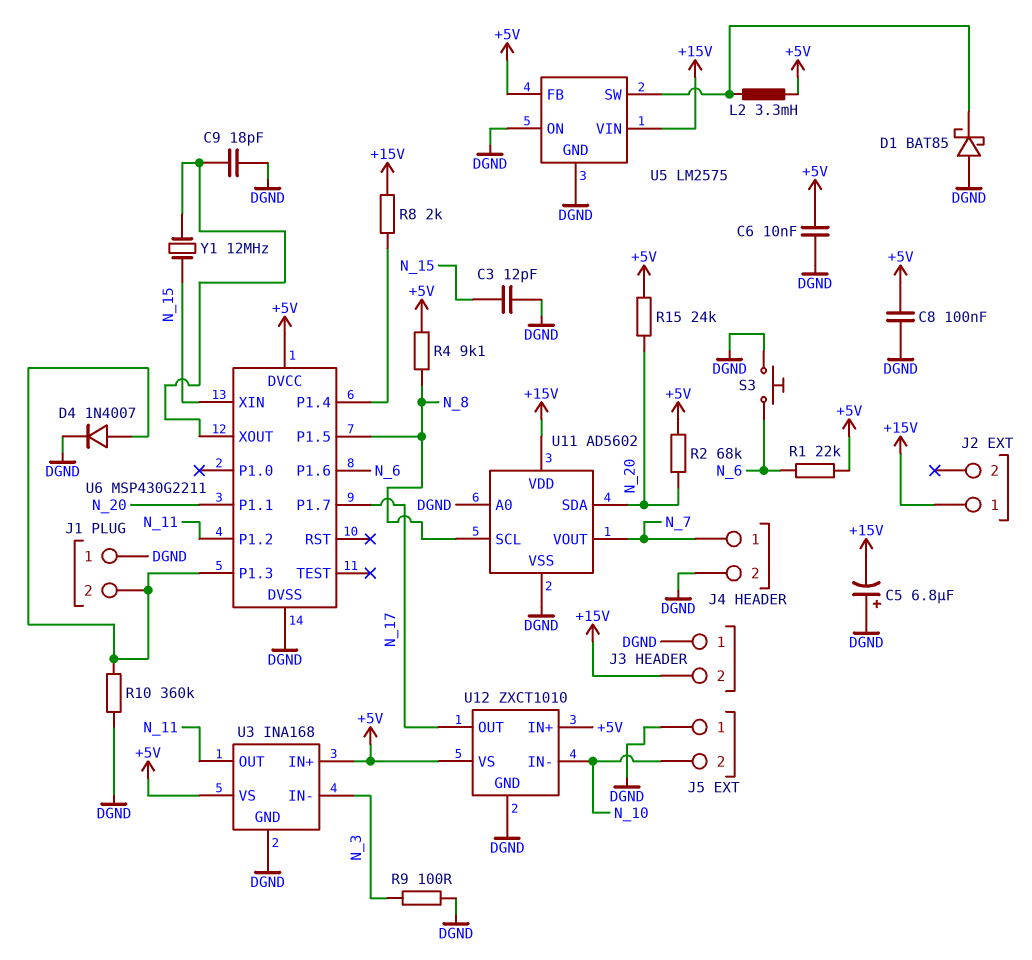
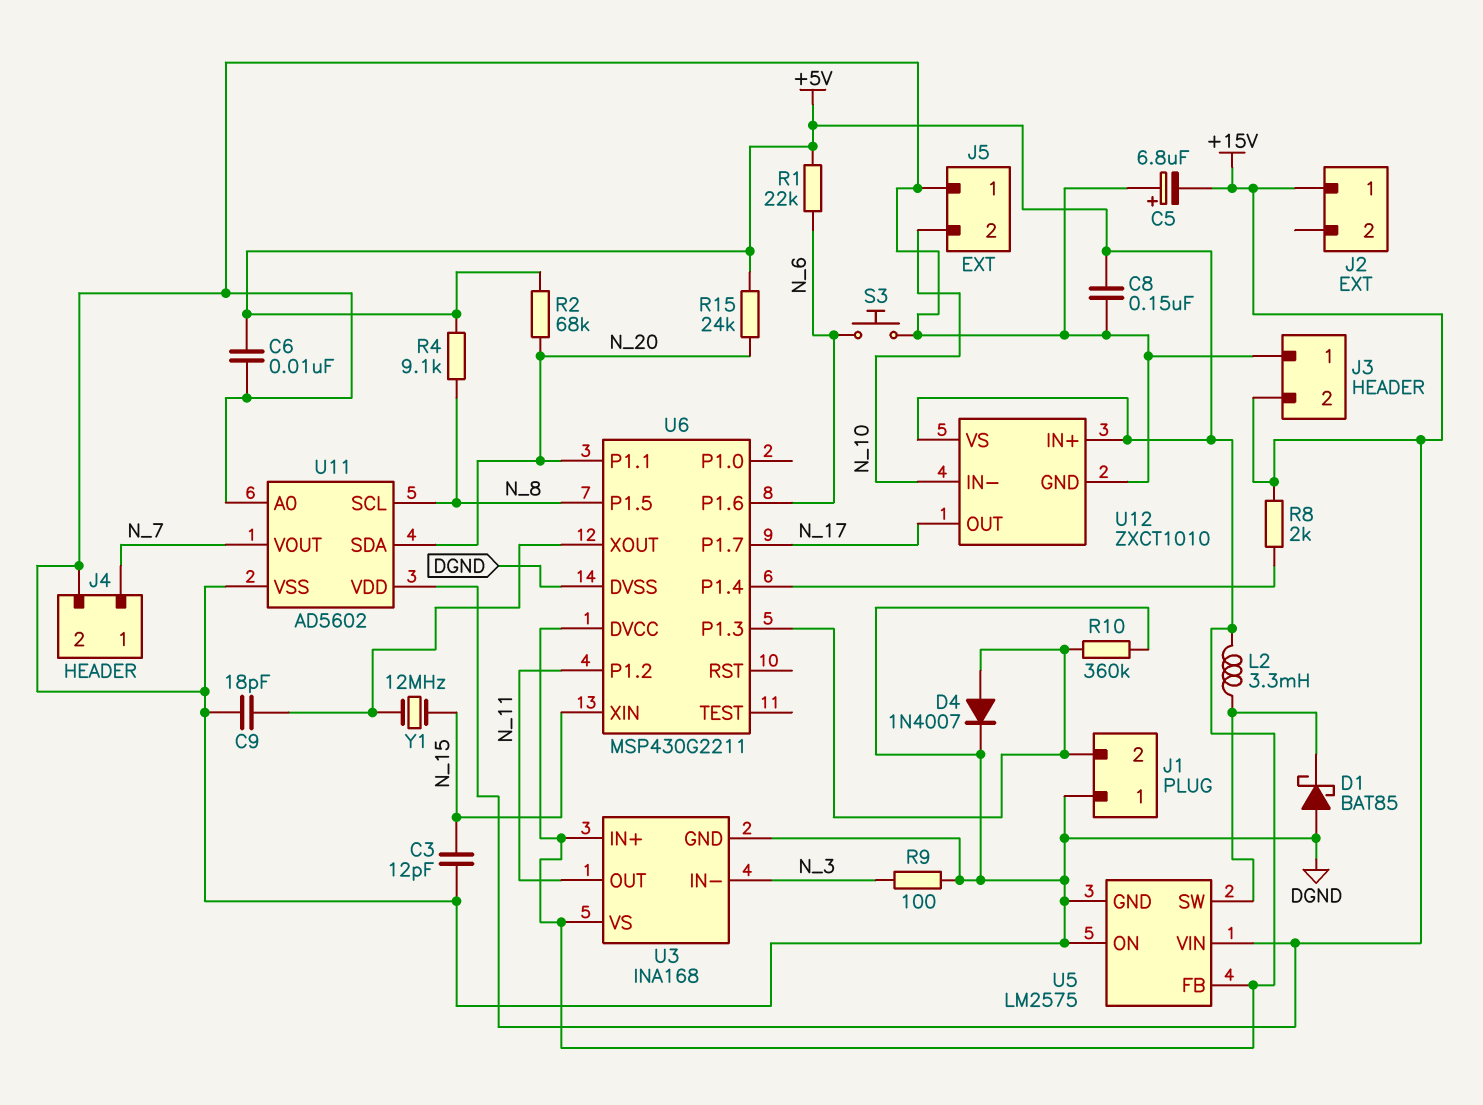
C8: 100nF (+5V, DGND) -> 150nF (+5V, DGND)

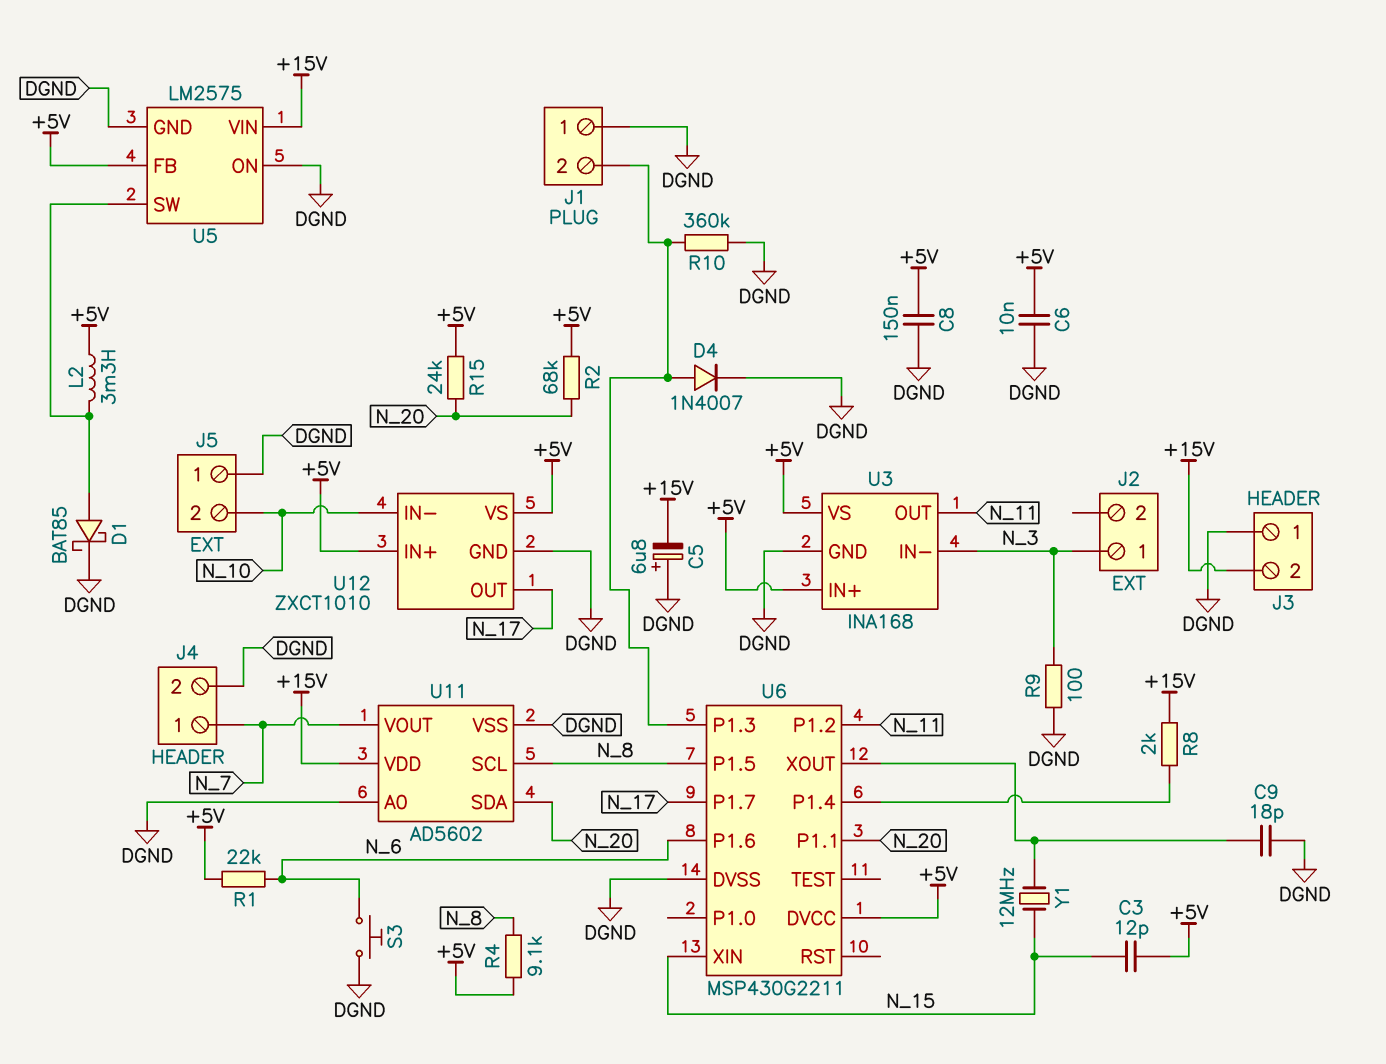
C3: 12pF (DGND, N_15) -> 12pF (+5V, N_15)
D1: schottky BAT85 (A DGND, K U5/SW) -> schottky BAT85 (A U5/SW, K DGND)
J2 pin 1: +15V -> N_3

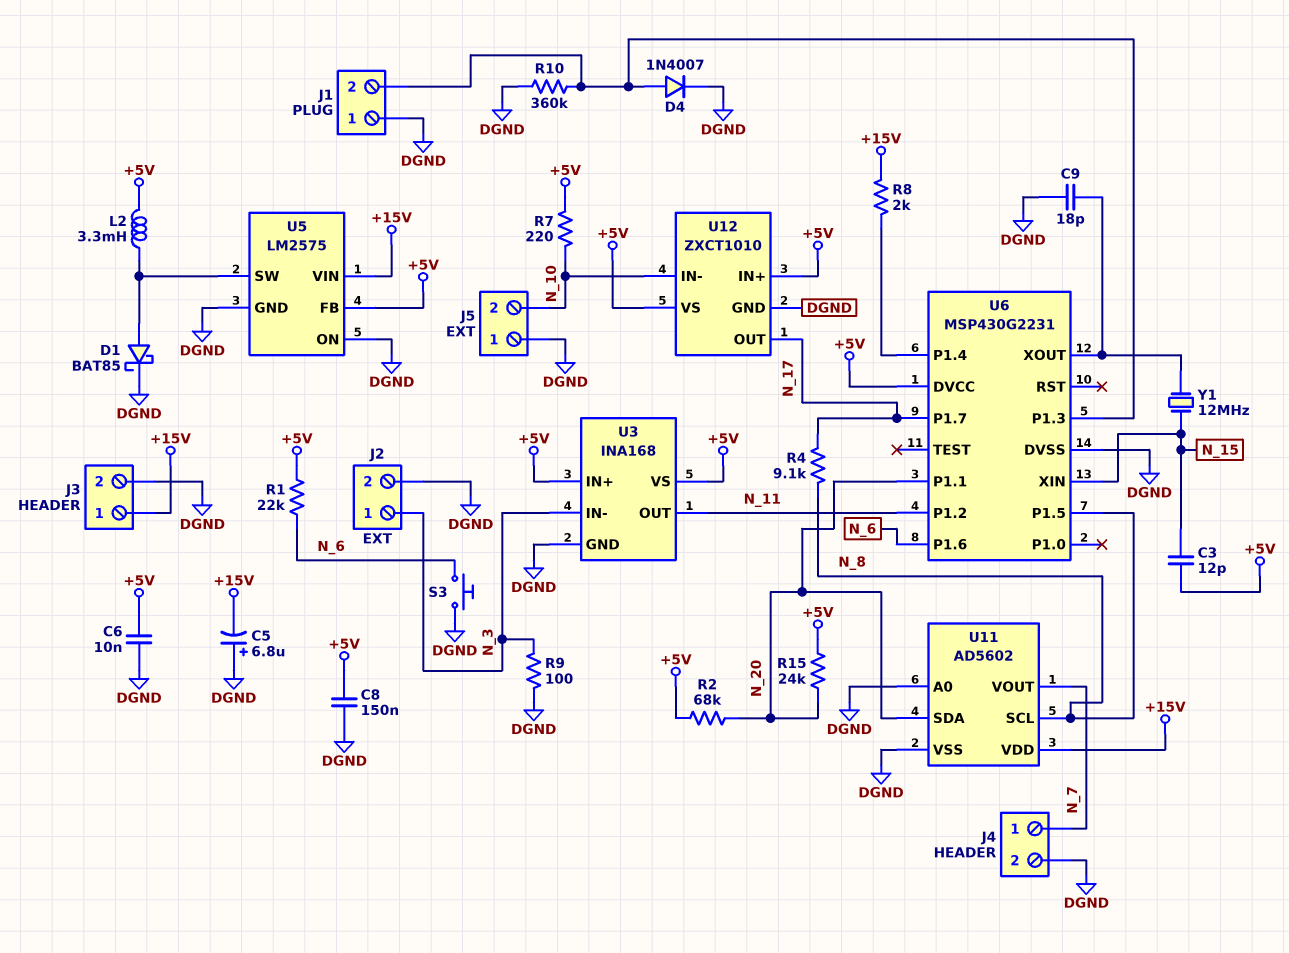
J2 pin 2: none -> DGND
J3 pin 1: DGND -> +15V
J3 pin 2: +15V -> DGND
R4: 9.1k (+5V, N_8) -> 9.1k (N_8, N_17)
R7: none -> 220 (+5V, N_10)
U6: MSP430G2211 -> MSP430G2231

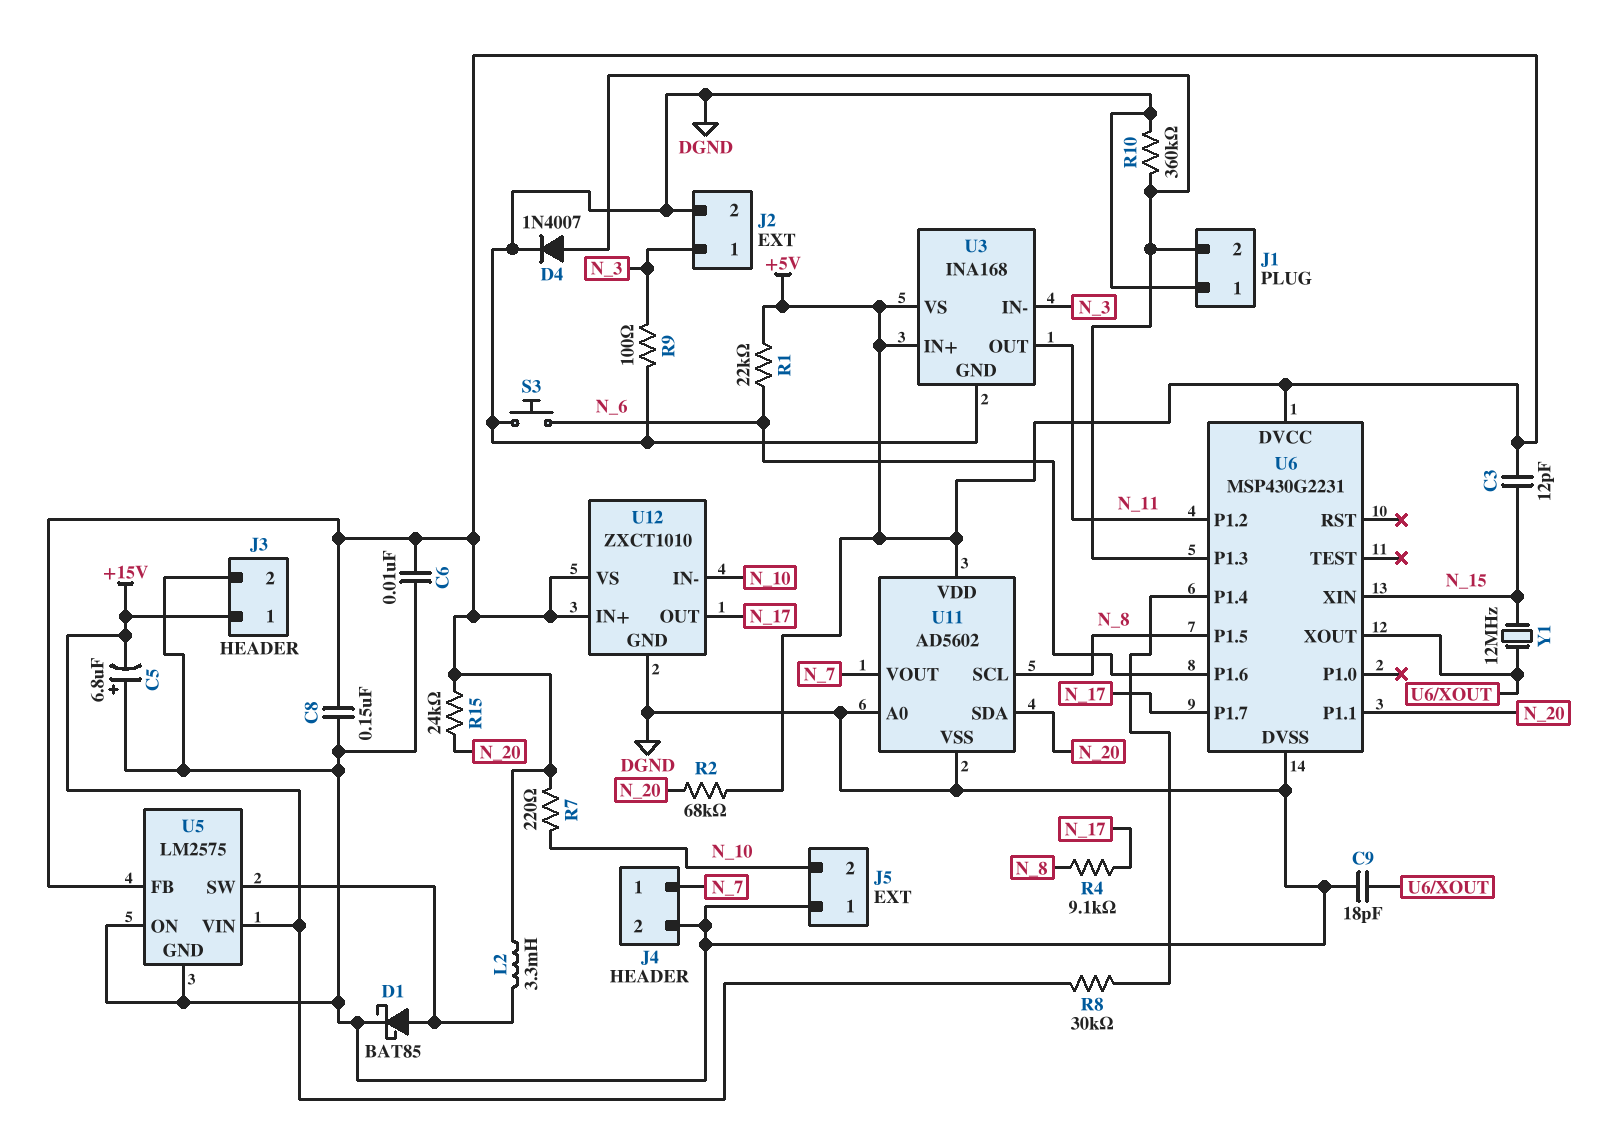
R8: 2k (+15V, U6/P1.4) -> 30k (+15V, U6/P1.4)
U11 pin VDD: +15V -> +5V

